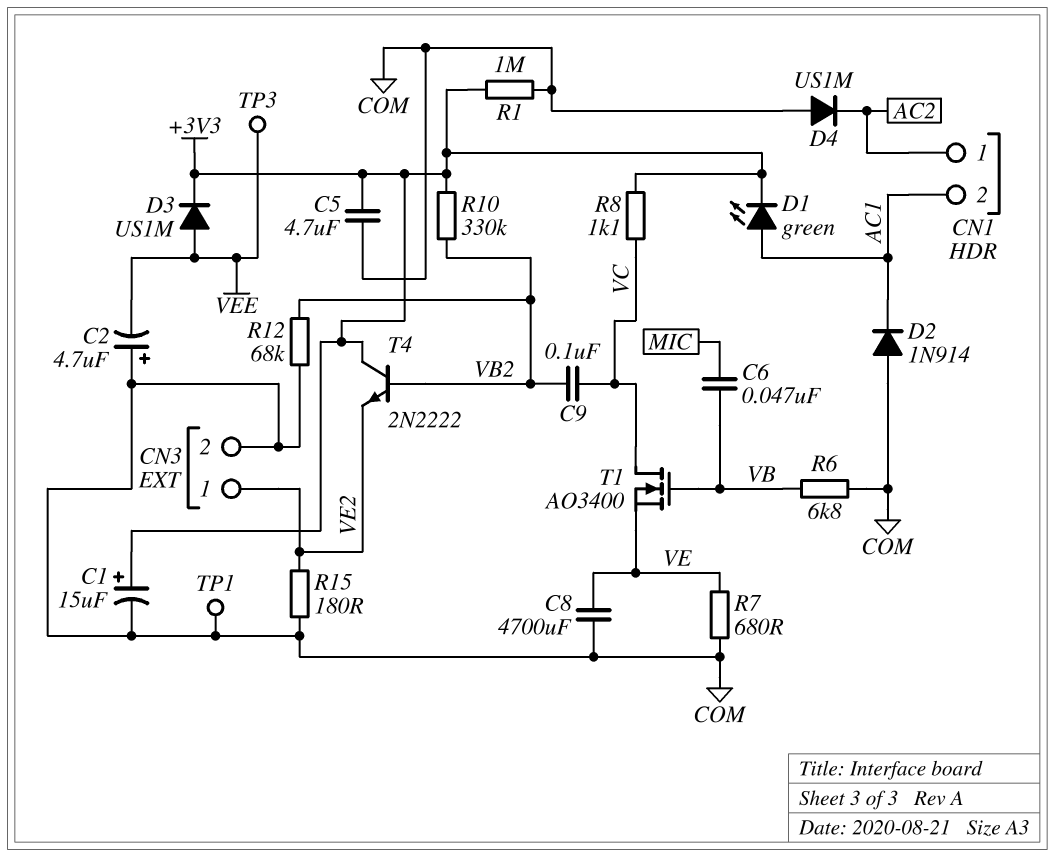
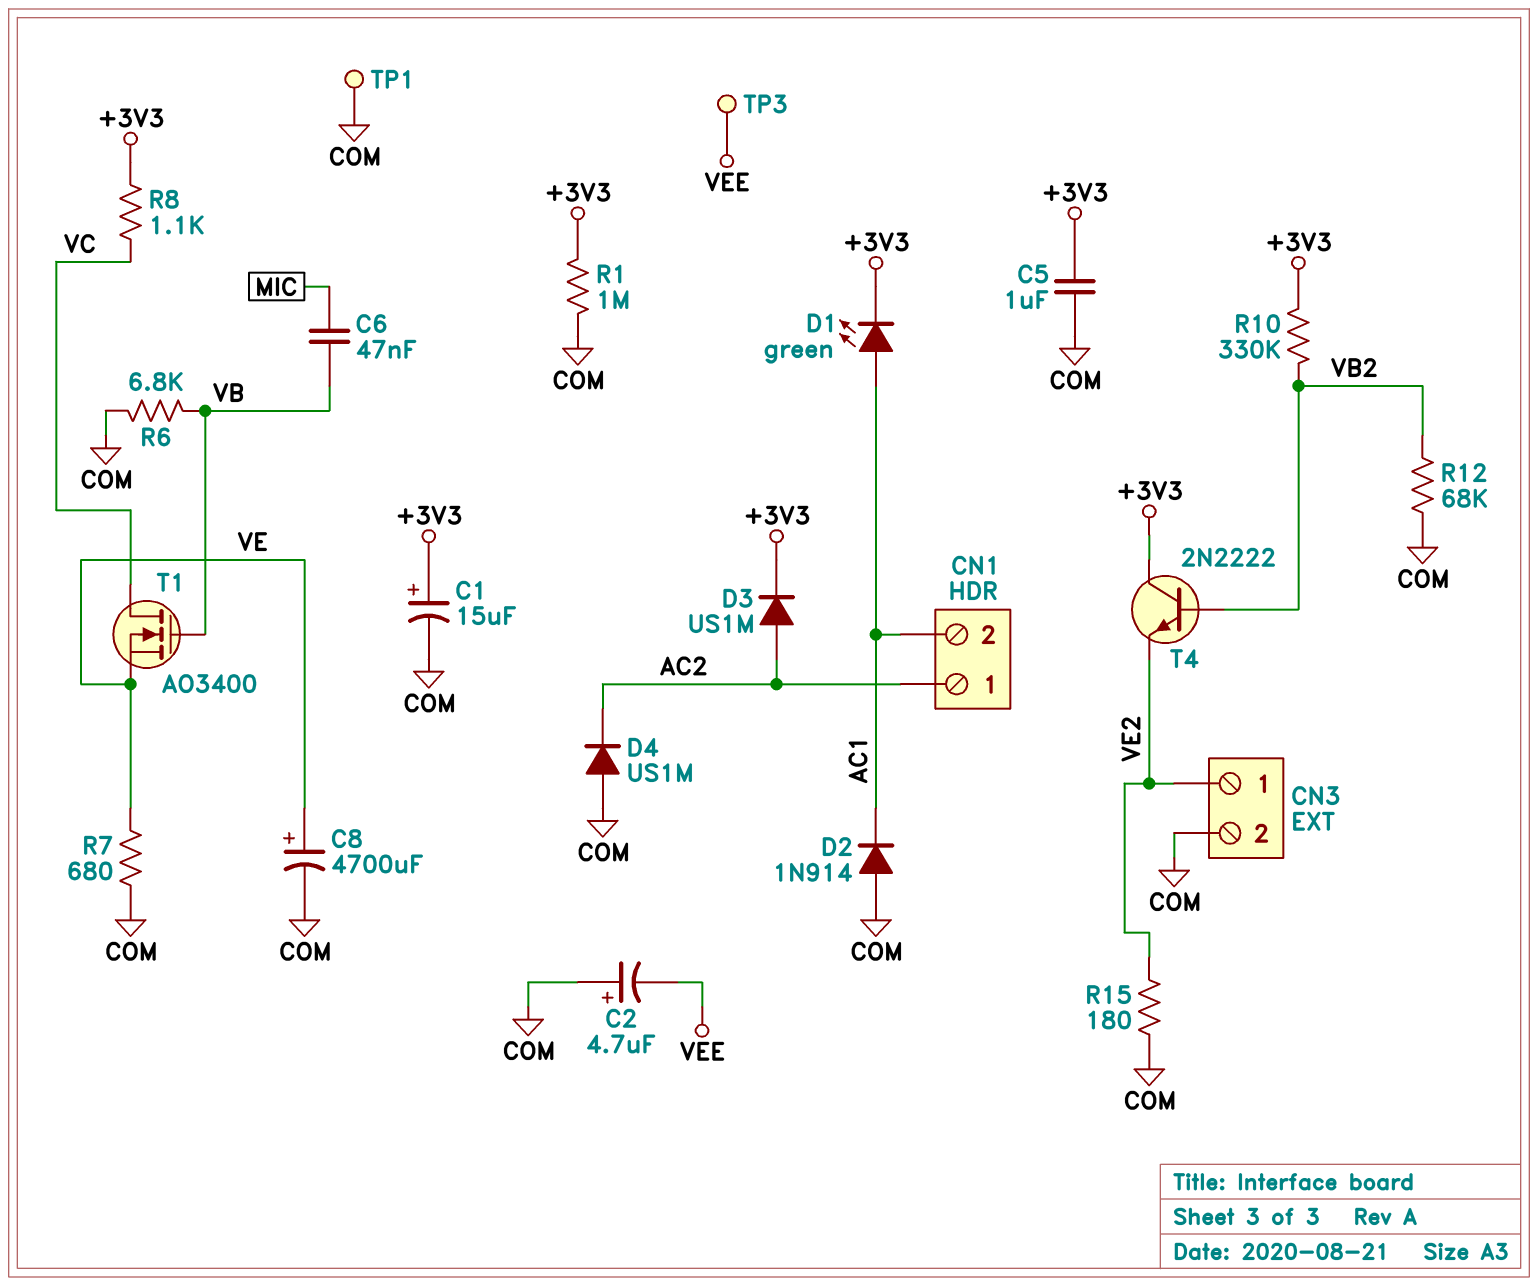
C5: 4.7uF (+3V3, COM) -> 1uF (+3V3, COM)
C8: 4700uF (COM, VE) -> 4700uF (plus VE, minus COM)
C9: 100nF (VB2, VC) -> none
D3: diode US1M (A VEE, K +3V3) -> diode US1M (A AC2, K +3V3)

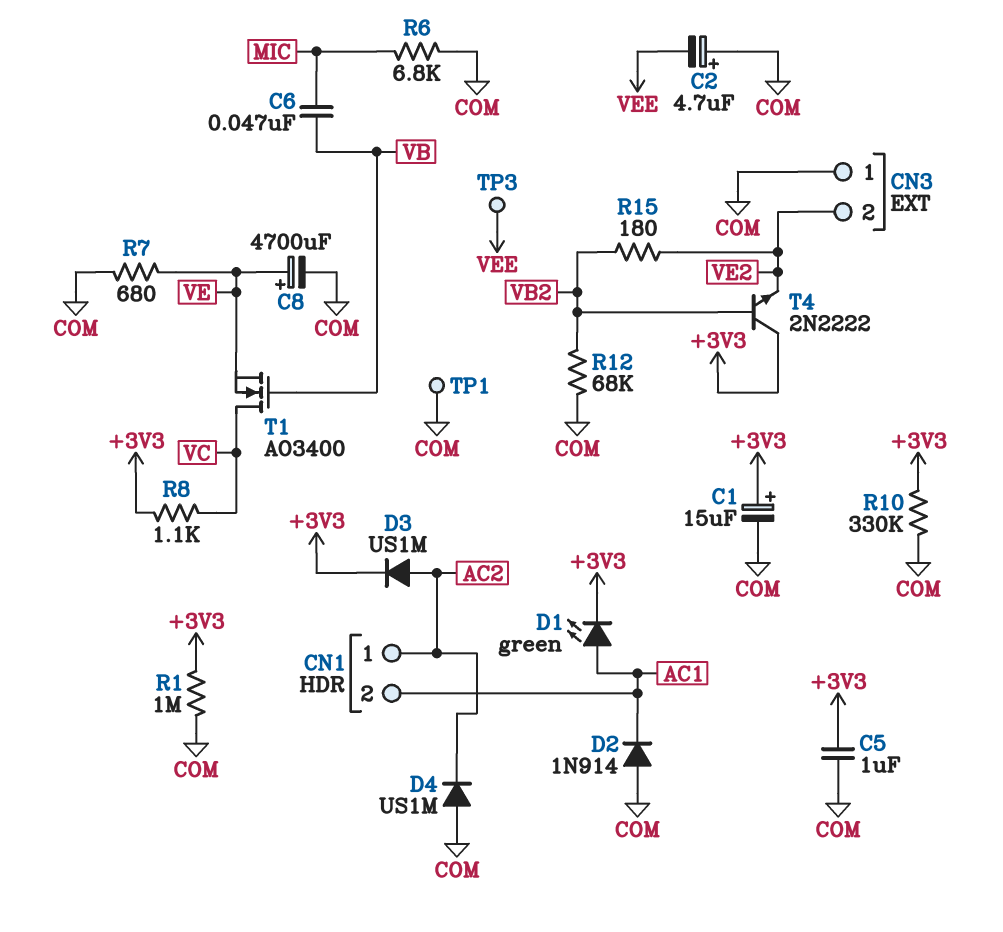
CN3 pin 1: VE2 -> COM
CN3 pin 2: COM -> VE2
R6: 6.8k (COM, VB) -> 6.8k (COM, MIC)
R10: 330k (+3V3, VB2) -> 330k (+3V3, COM)
R15: 180 (COM, VE2) -> 180 (VB2, VE2)

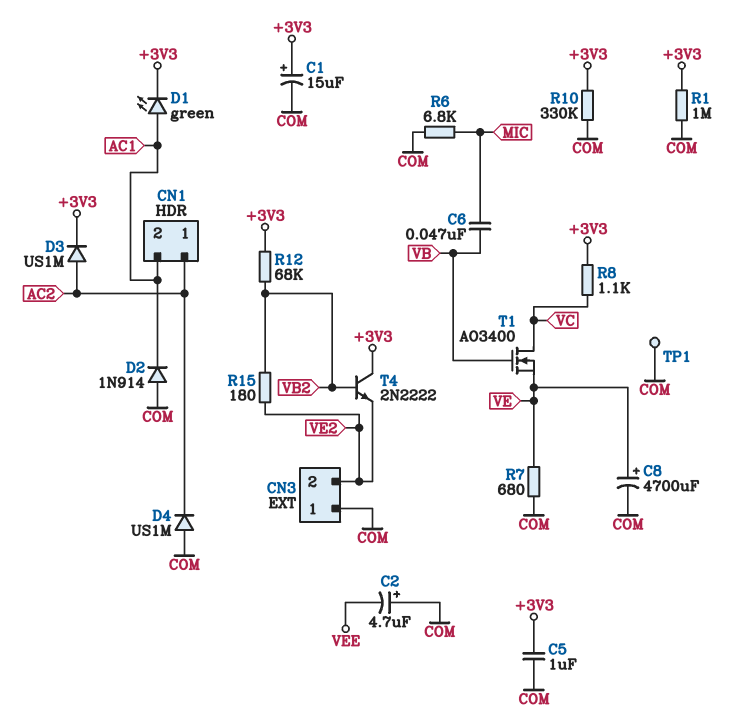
R12: 68k (COM, VB2) -> 68k (+3V3, VB2)
TP3: test point (VEE) -> none

